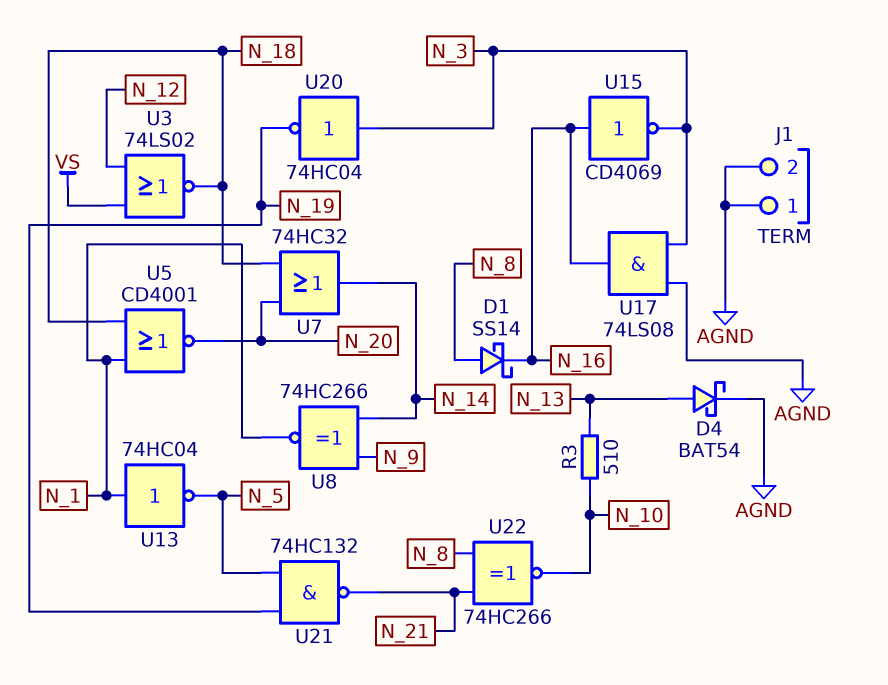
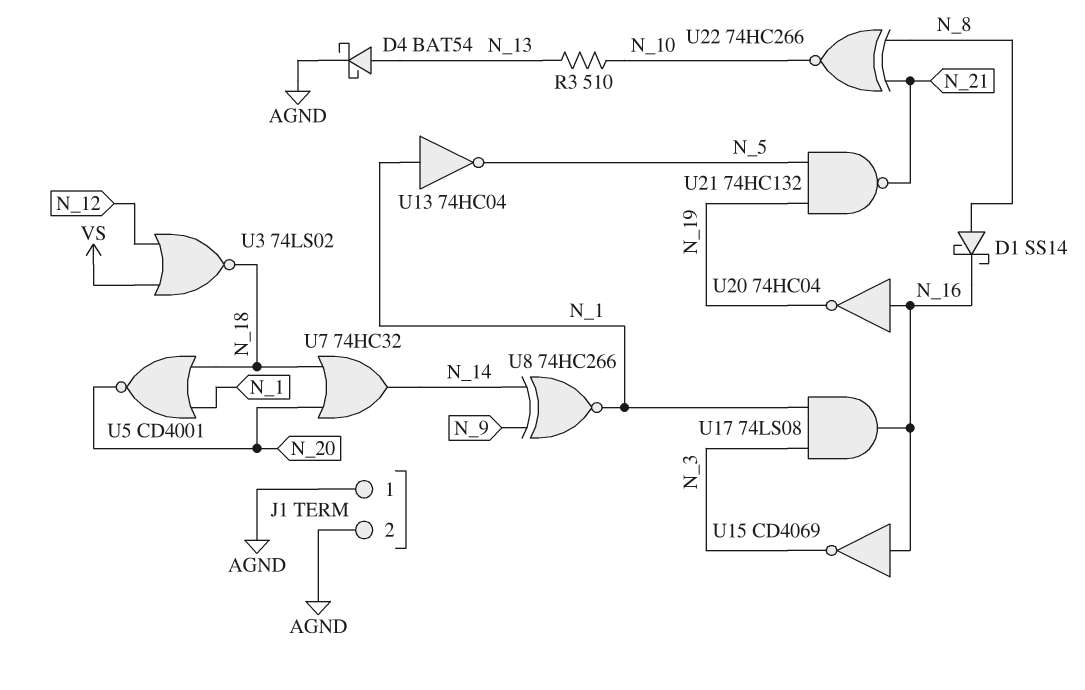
U17: AND 74LS08 (in AGND, in N_3, out N_16) -> AND 74LS08 (in N_1, in N_3, out N_16)
U20: NOT 74HC04 (in N_3, out N_19) -> NOT 74HC04 (in N_16, out N_19)

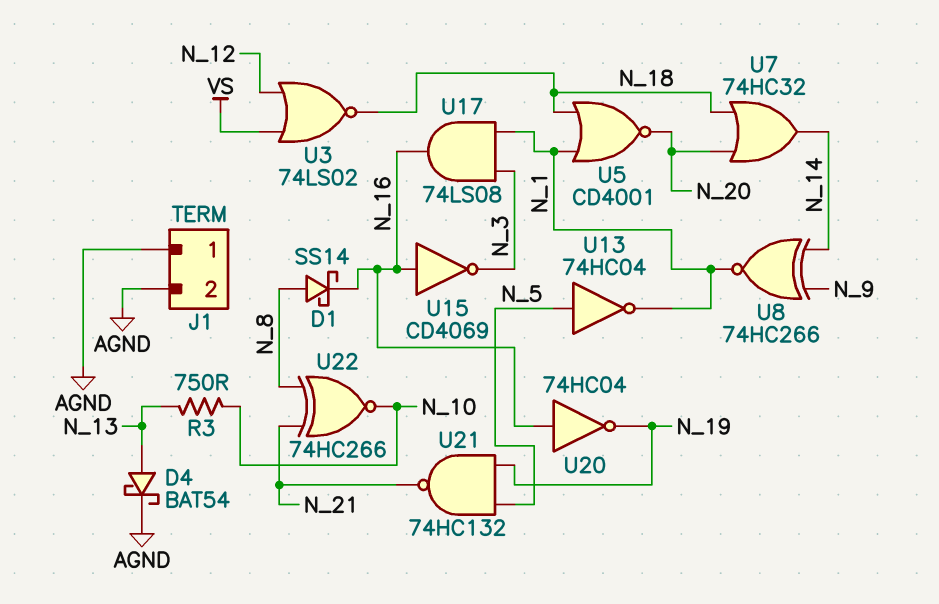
R3: 510 (N_10, N_13) -> 750 (N_10, N_13)
U13: NOT 74HC04 (in N_1, out N_5) -> NOT 74HC04 (in N_5, out N_1)

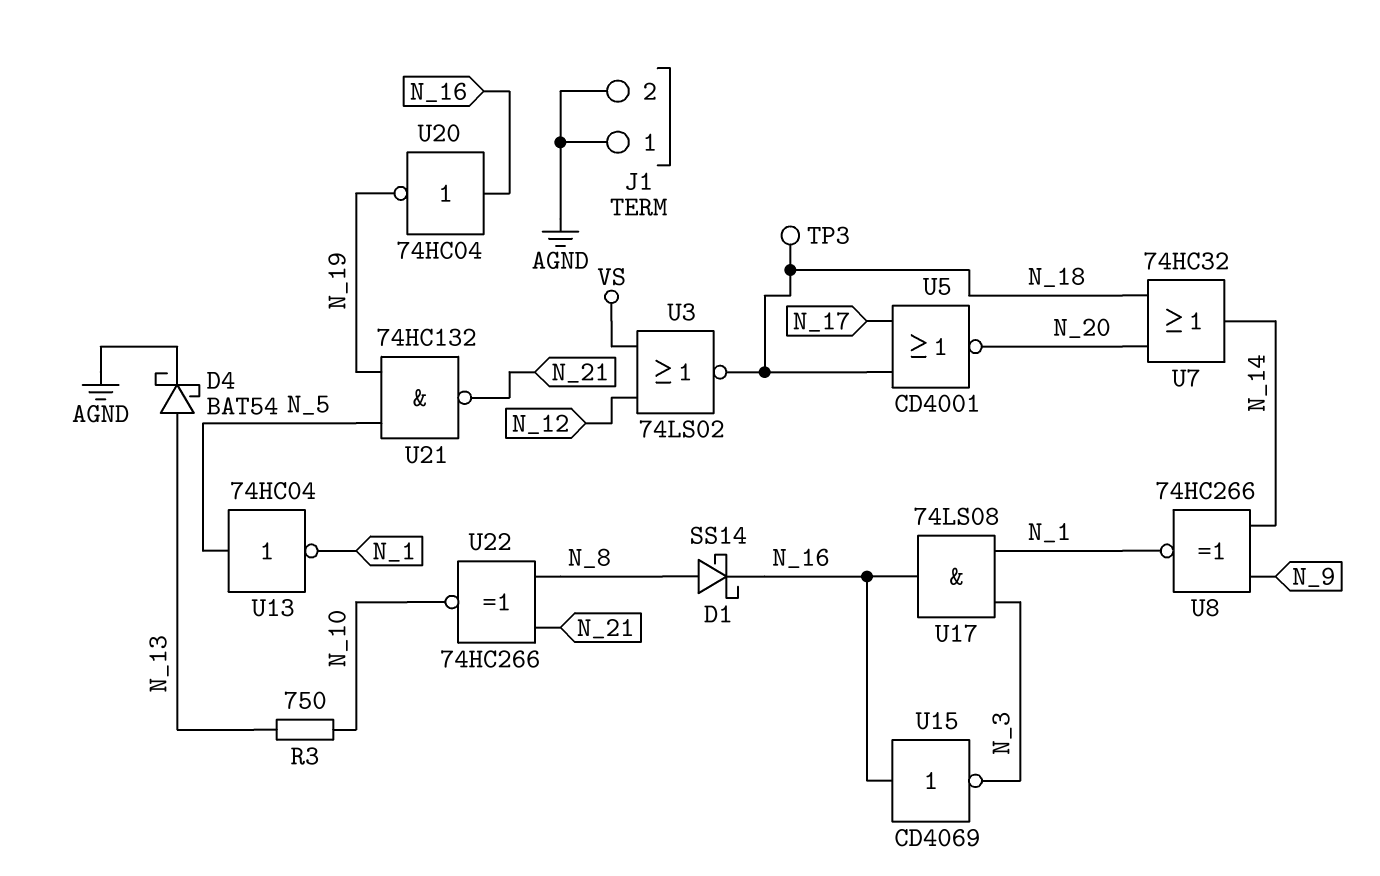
TP3: none -> test point (N_18)
U5: NOR CD4001 (in N_1, in N_18, out N_20) -> NOR CD4001 (in N_17, in N_18, out N_20)

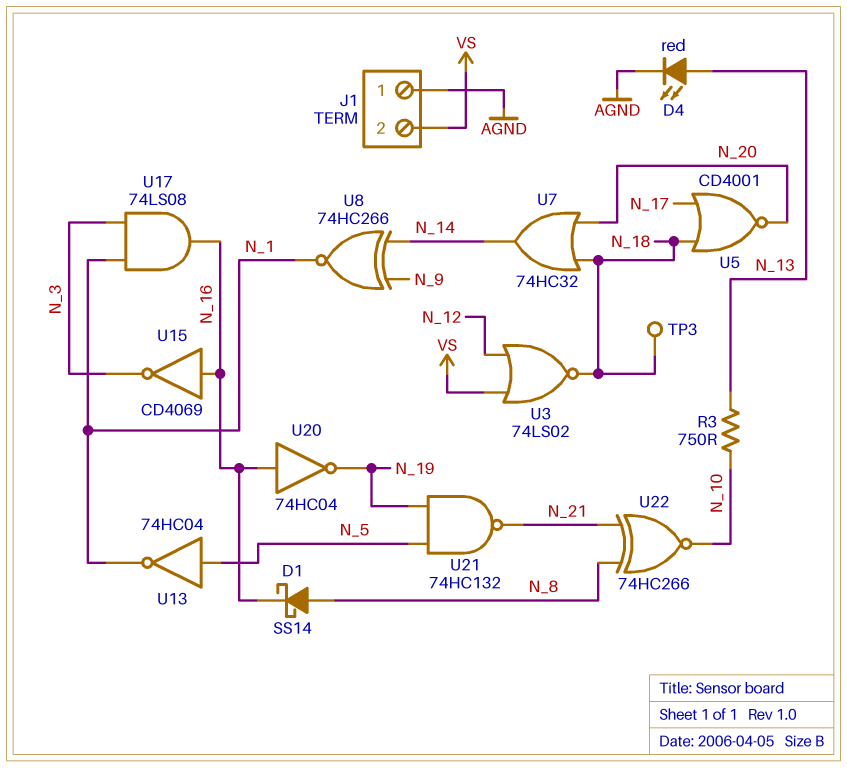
D4: schottky BAT54 (A N_13, K AGND) -> LED red (A N_13, K AGND)
J1 pin 2: AGND -> VS

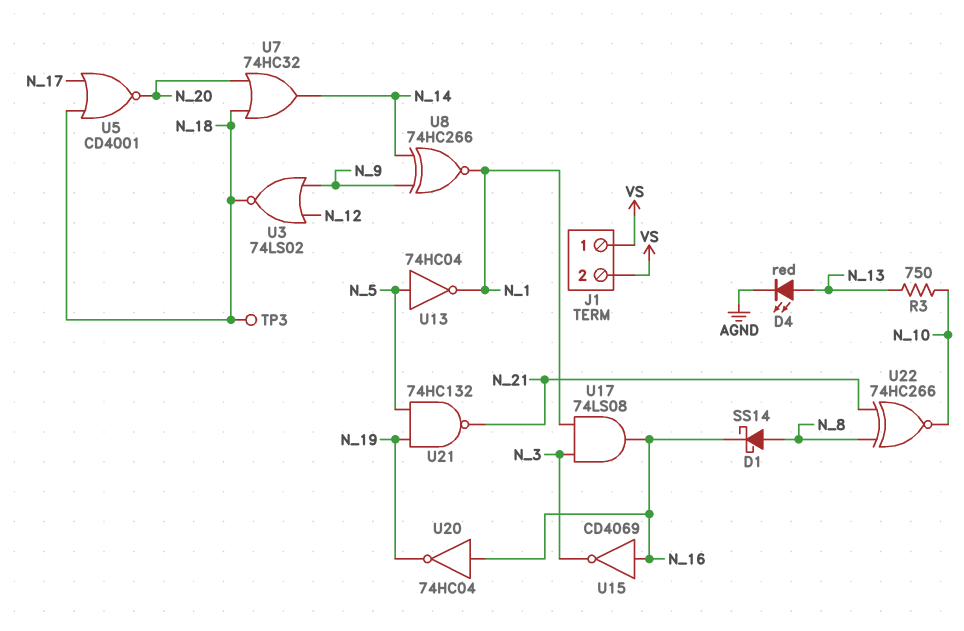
J1 pin 1: AGND -> VS
U3: NOR 74LS02 (in N_12, in VS, out N_18) -> NOR 74LS02 (in N_9, in N_12, out N_18)

